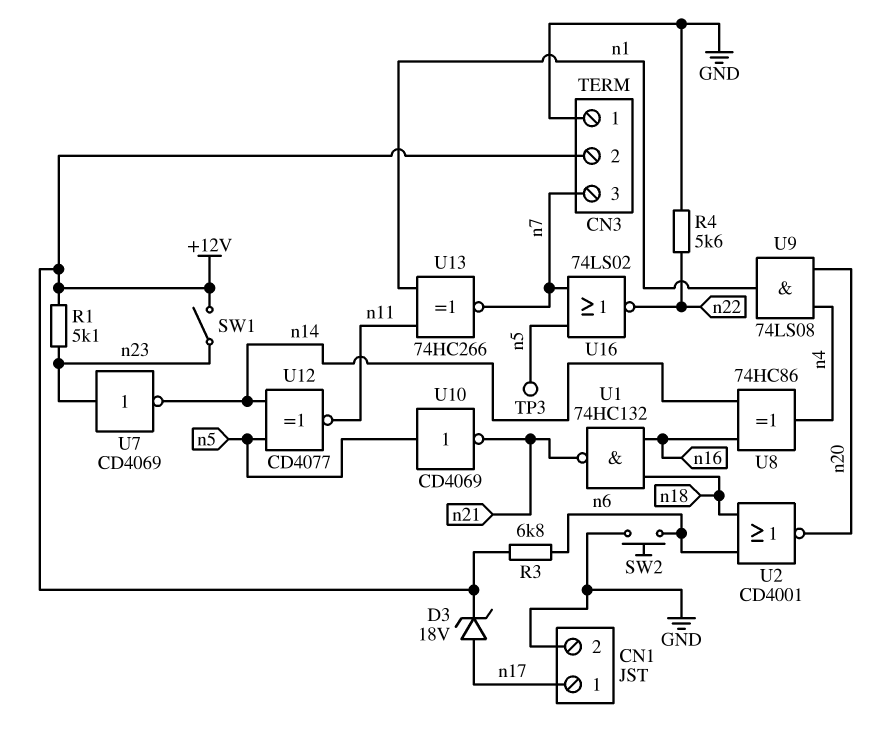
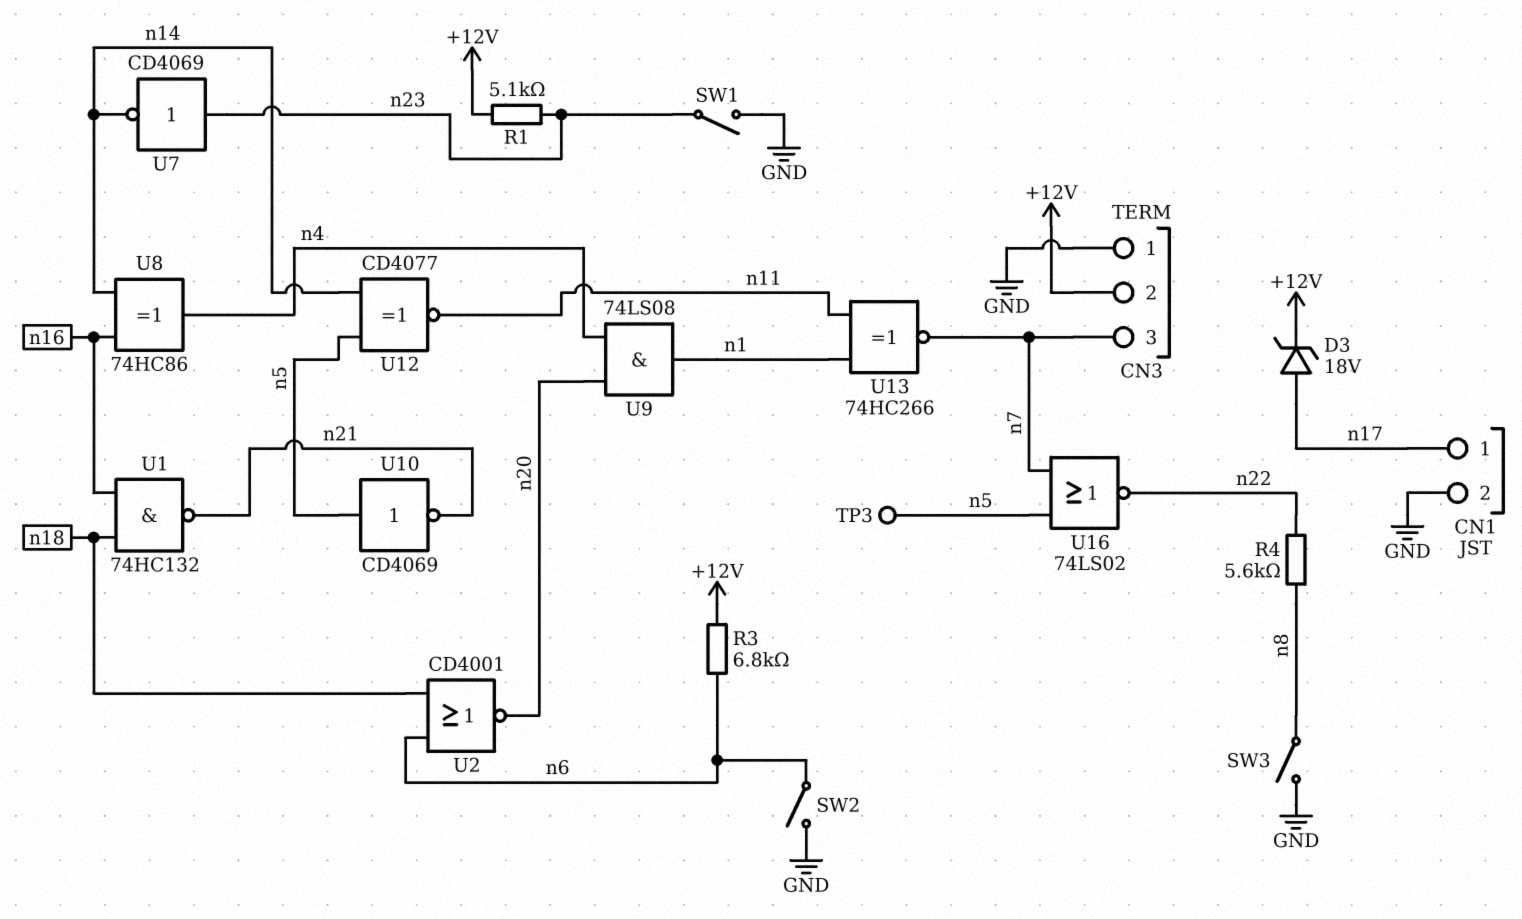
R4: 5.6k (GND, n22) -> 5.6k (n8, n22)
SW1: switch (+12V, n23) -> switch (GND, n23)
SW2: button (GND, n6) -> switch (GND, n6)
SW3: none -> switch (GND, n8)

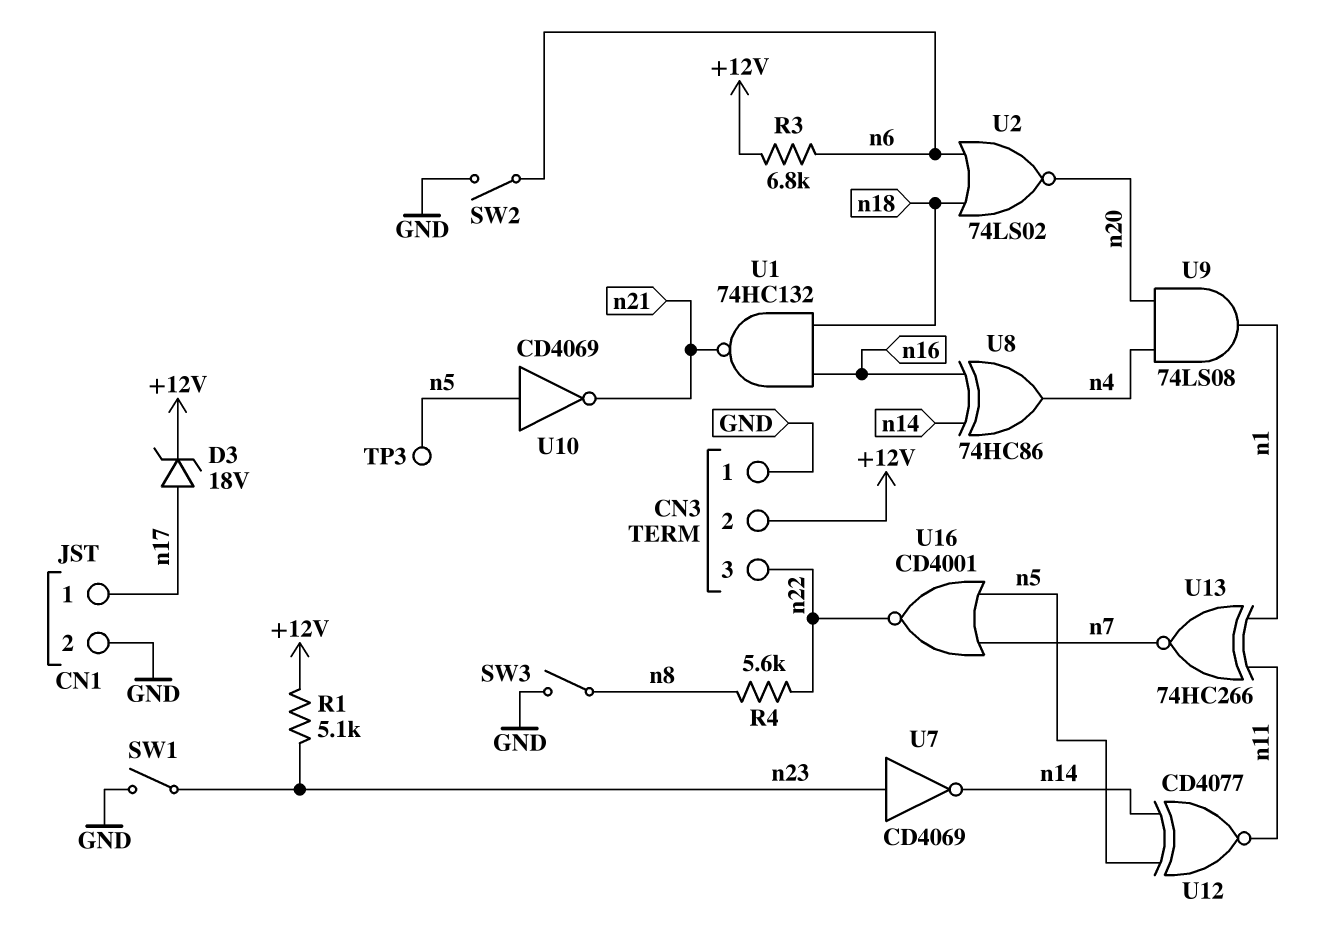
CN3 pin 3: n7 -> n22
U2: NOR CD4001 (in n6, in n18, out n20) -> NOR 74LS02 (in n6, in n18, out n20)
U16: NOR 74LS02 (in n5, in n7, out n22) -> NOR CD4001 (in n5, in n7, out n22)

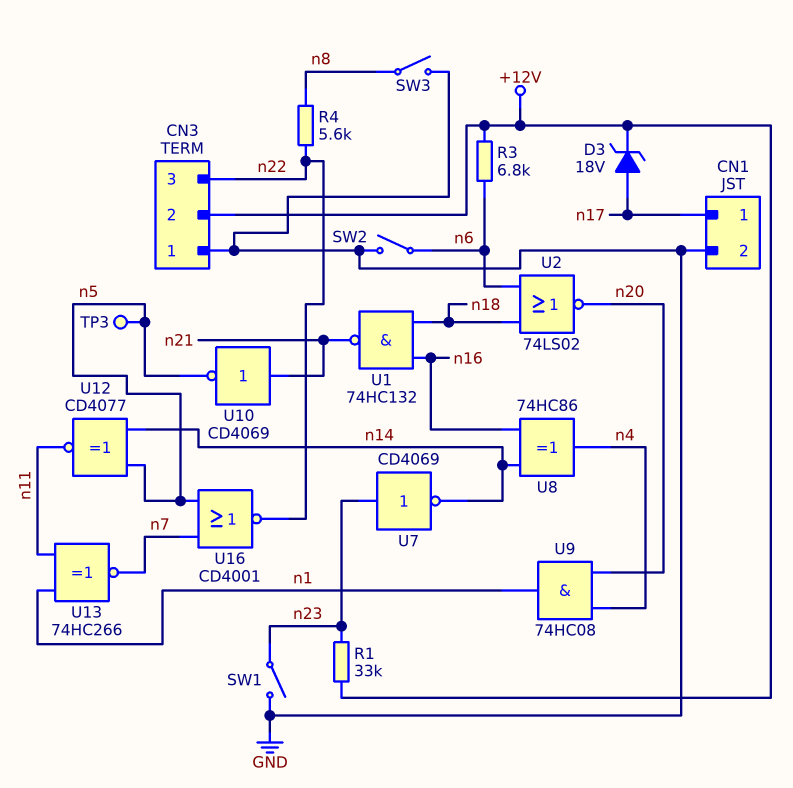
R1: 5.1k (+12V, n23) -> 33k (+12V, n23)
U9: AND 74LS08 (in n4, in n20, out n1) -> AND 74HC08 (in n4, in n20, out n1)
U10: NOT CD4069 (in n5, out n21) -> NOT CD4069 (in n21, out n5)

